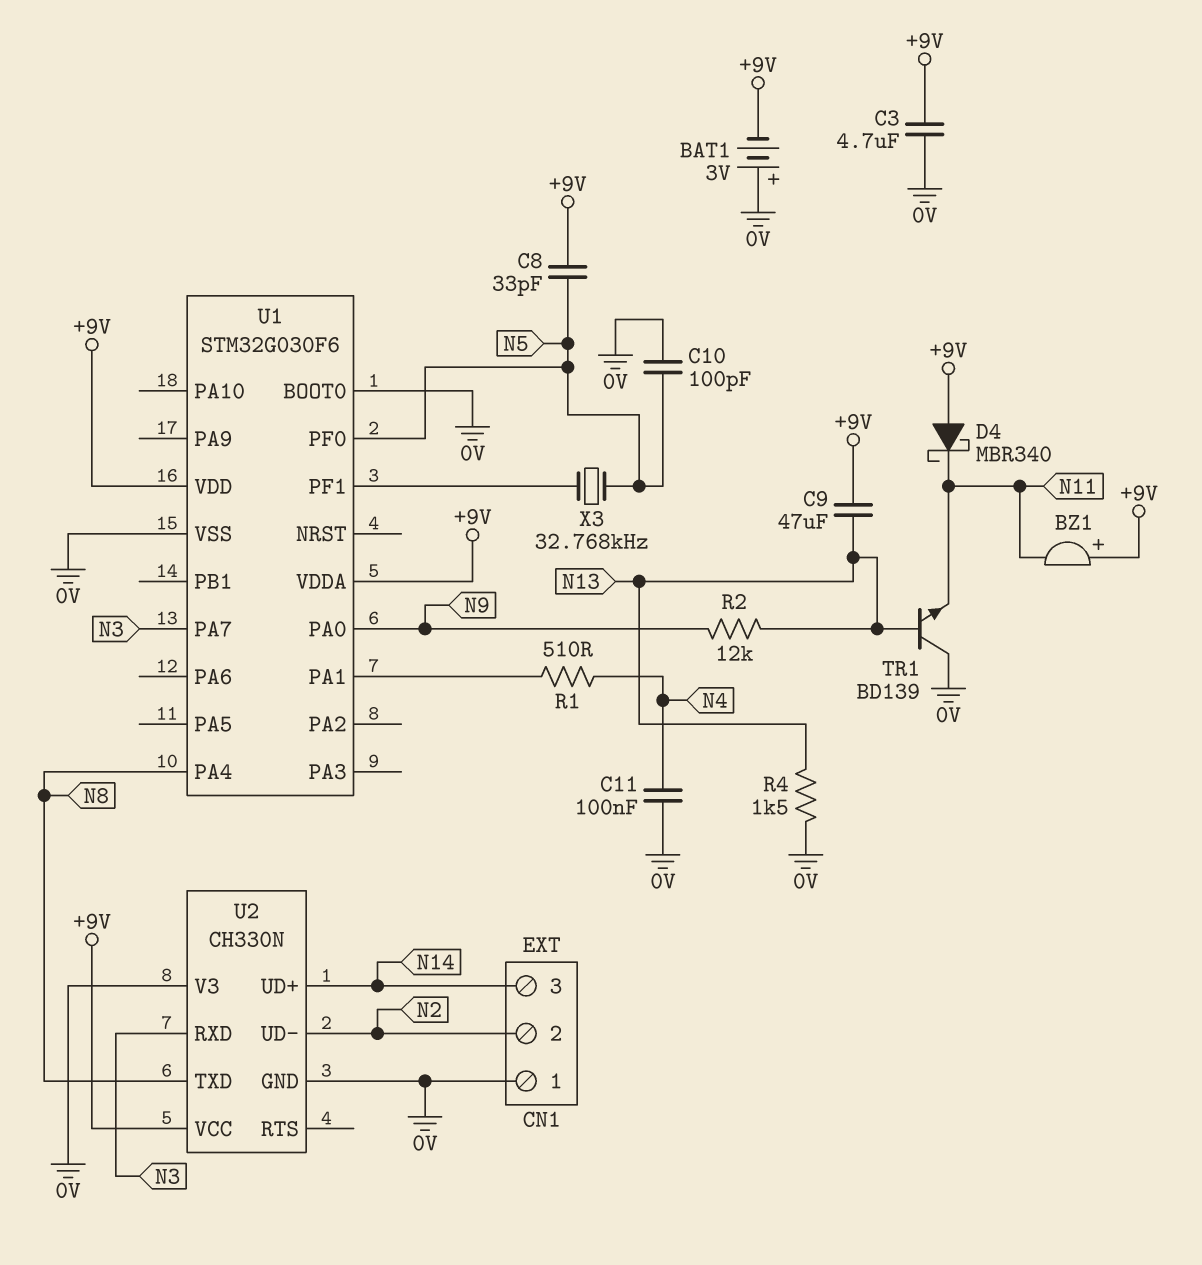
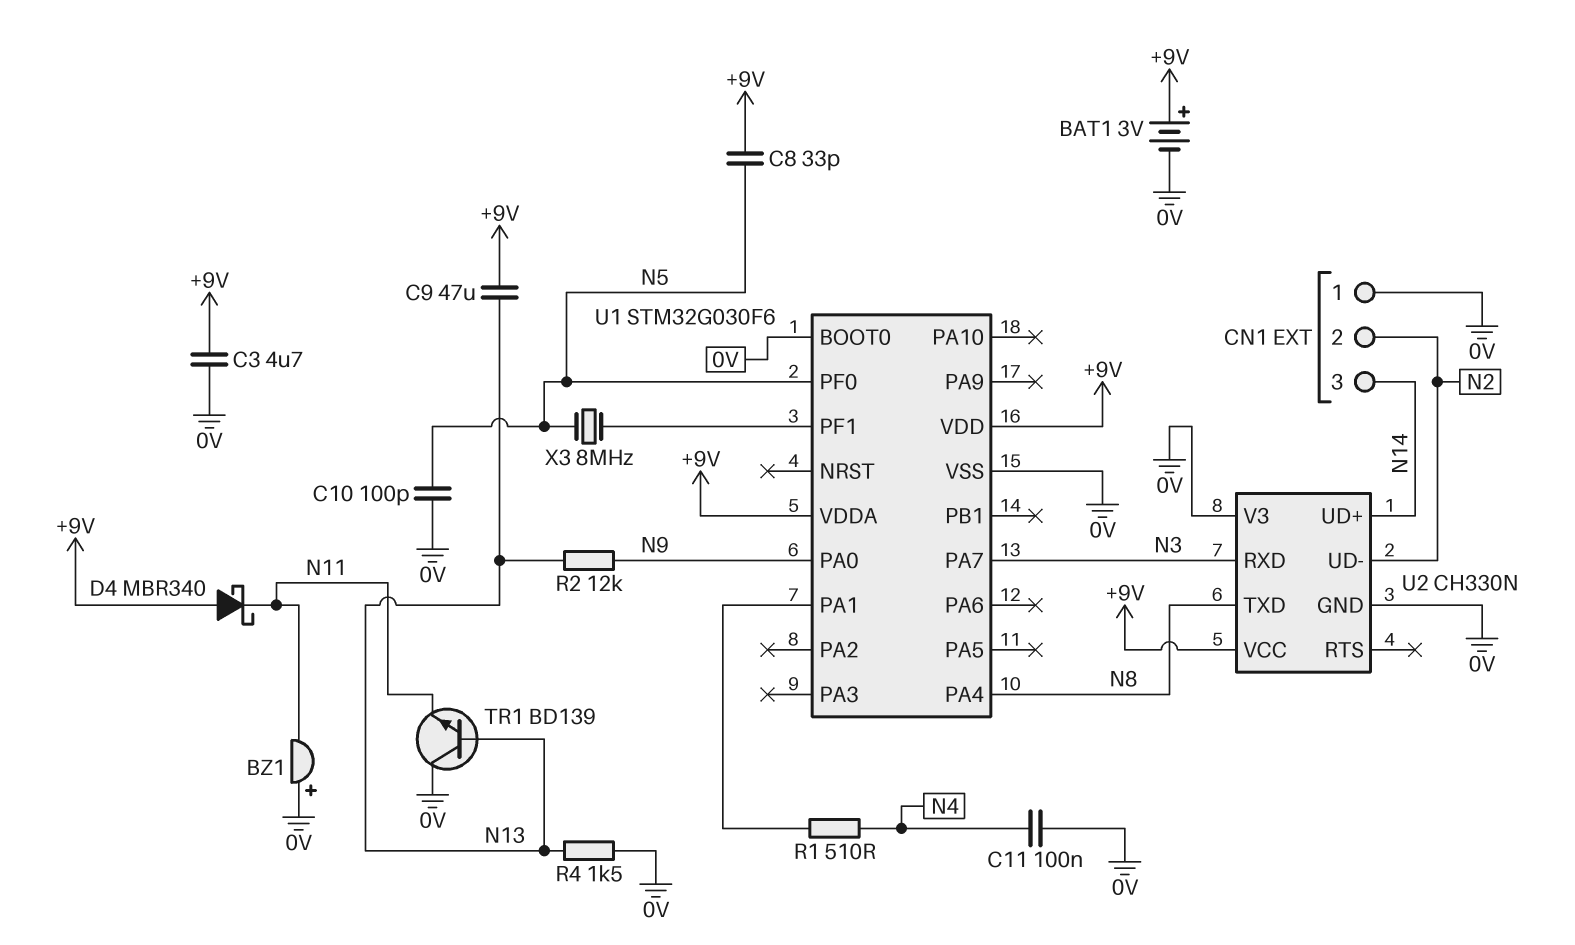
BAT1: 3V (plus 0V, minus +9V) -> 3V (plus +9V, minus 0V)
BZ1: buzzer (plus +9V, minus N11) -> buzzer (plus 0V, minus N11)
X3: 32.768kHz (N5, U1/PF1) -> 8MHz (N5, U1/PF1)

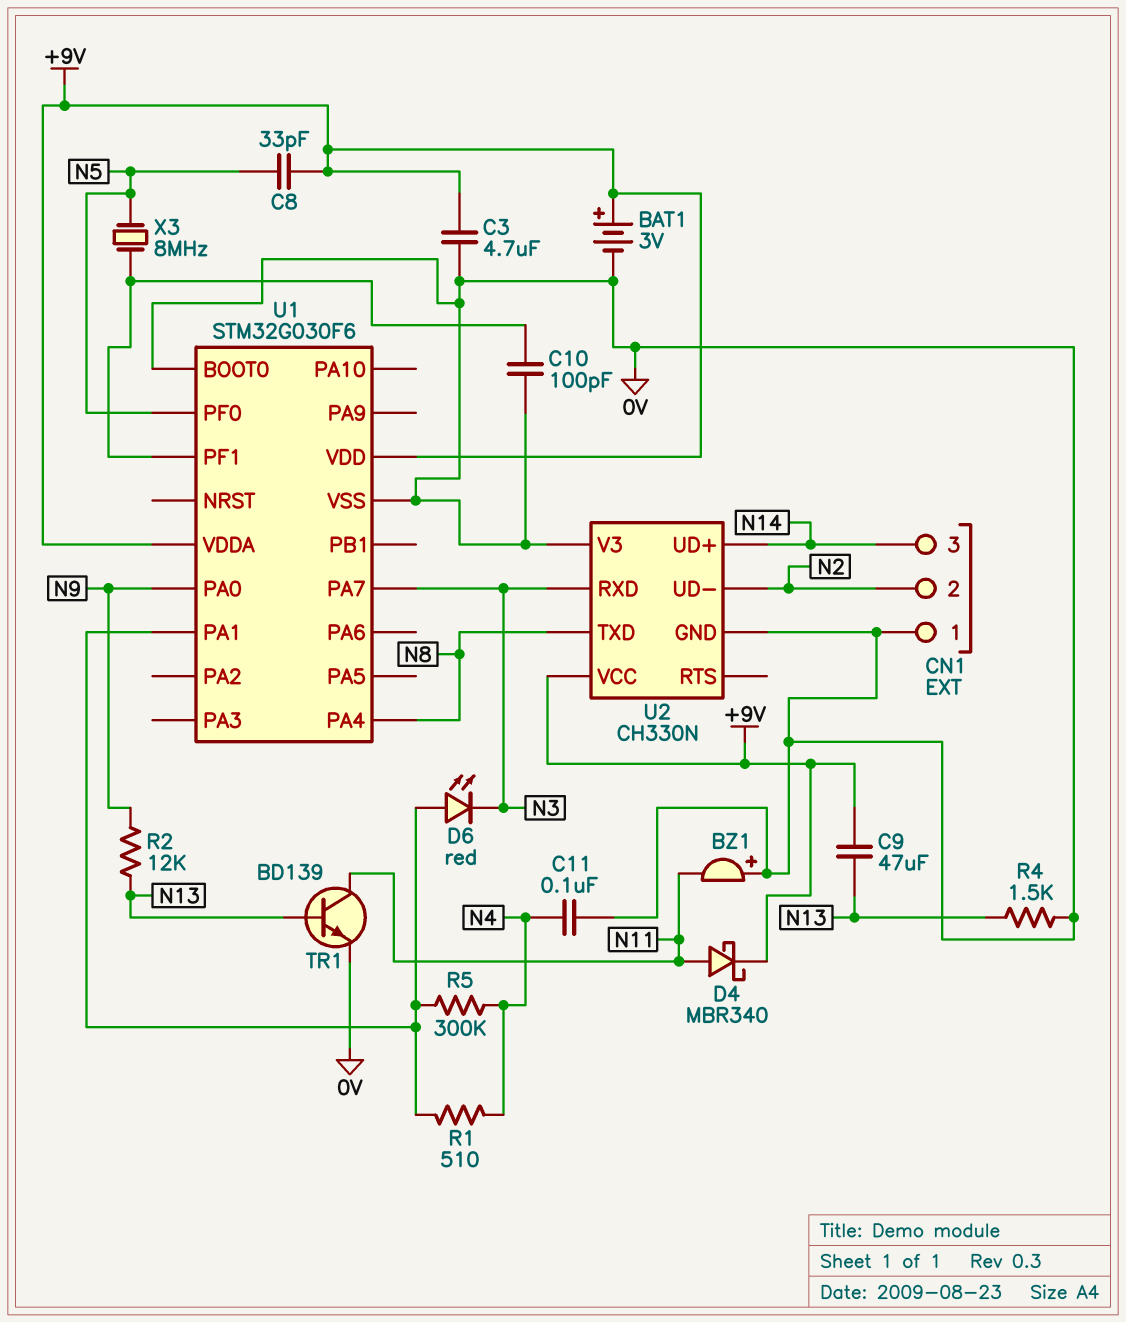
C10: 100pF (0V, N5) -> 100pF (0V, U1/PF1)
D4: schottky MBR340 (A +9V, K N11) -> schottky MBR340 (A N11, K +9V)
D6: none -> LED red (A U1/PA1, K N3)
R5: none -> 300k (N4, U1/PA1)
TR1: NPN BD139 (B N13, C 0V, E N11) -> NPN BD139 (B N13, C N11, E 0V)

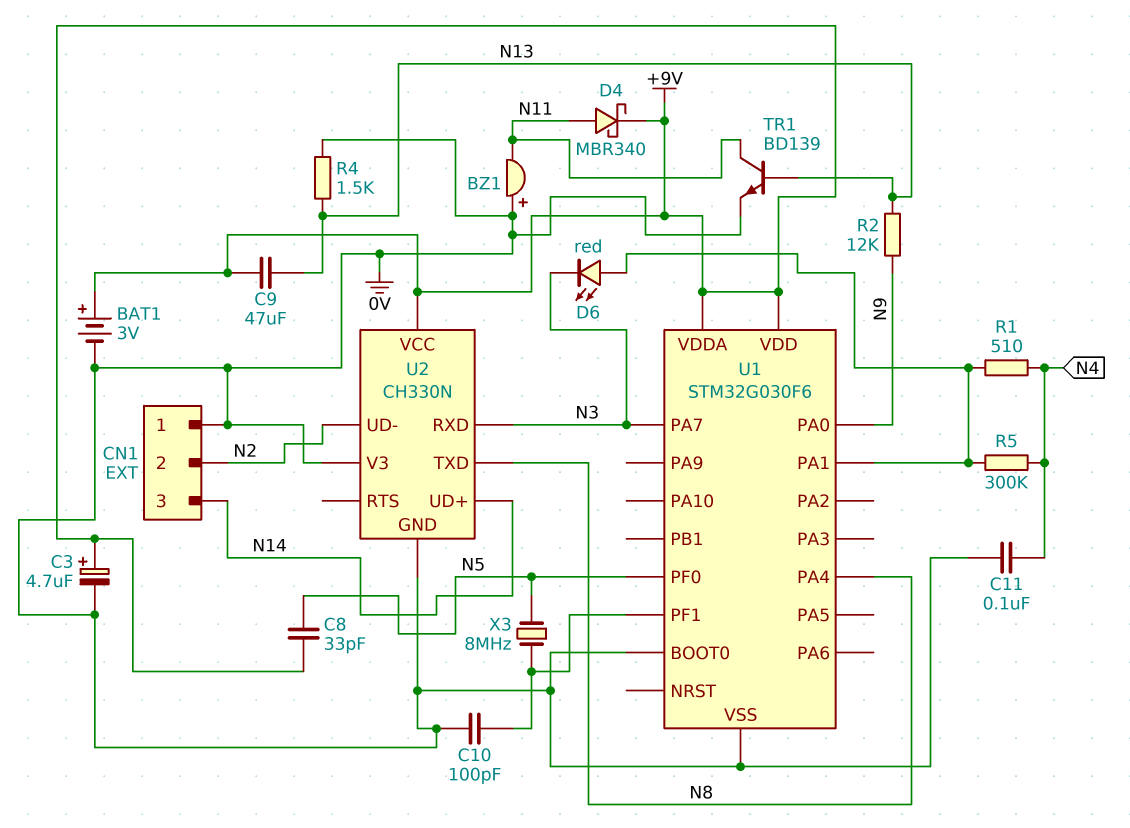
C3: 4.7uF (+9V, 0V) -> 4.7uF (plus +9V, minus 0V)

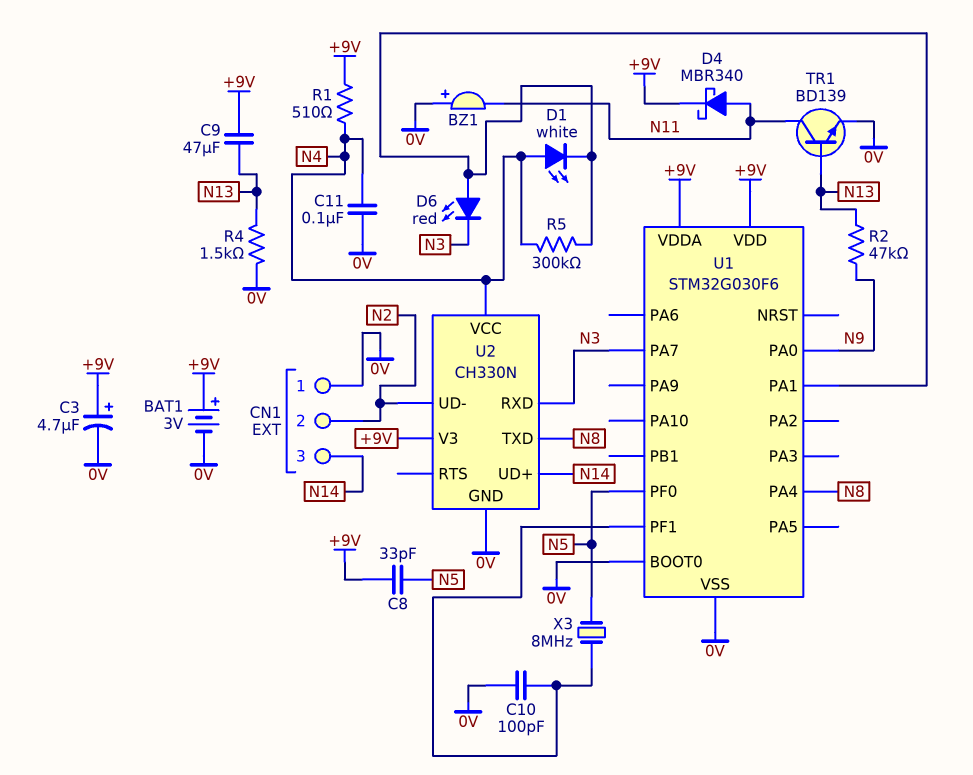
D1: none -> LED white (A N4, K U1/PA1)
R1: 510 (N4, U1/PA1) -> 510 (+9V, N4)
R2: 12k (N9, N13) -> 47k (N9, N13)
U2 pin V3: 0V -> +9V
U2 pin VCC: +9V -> N4

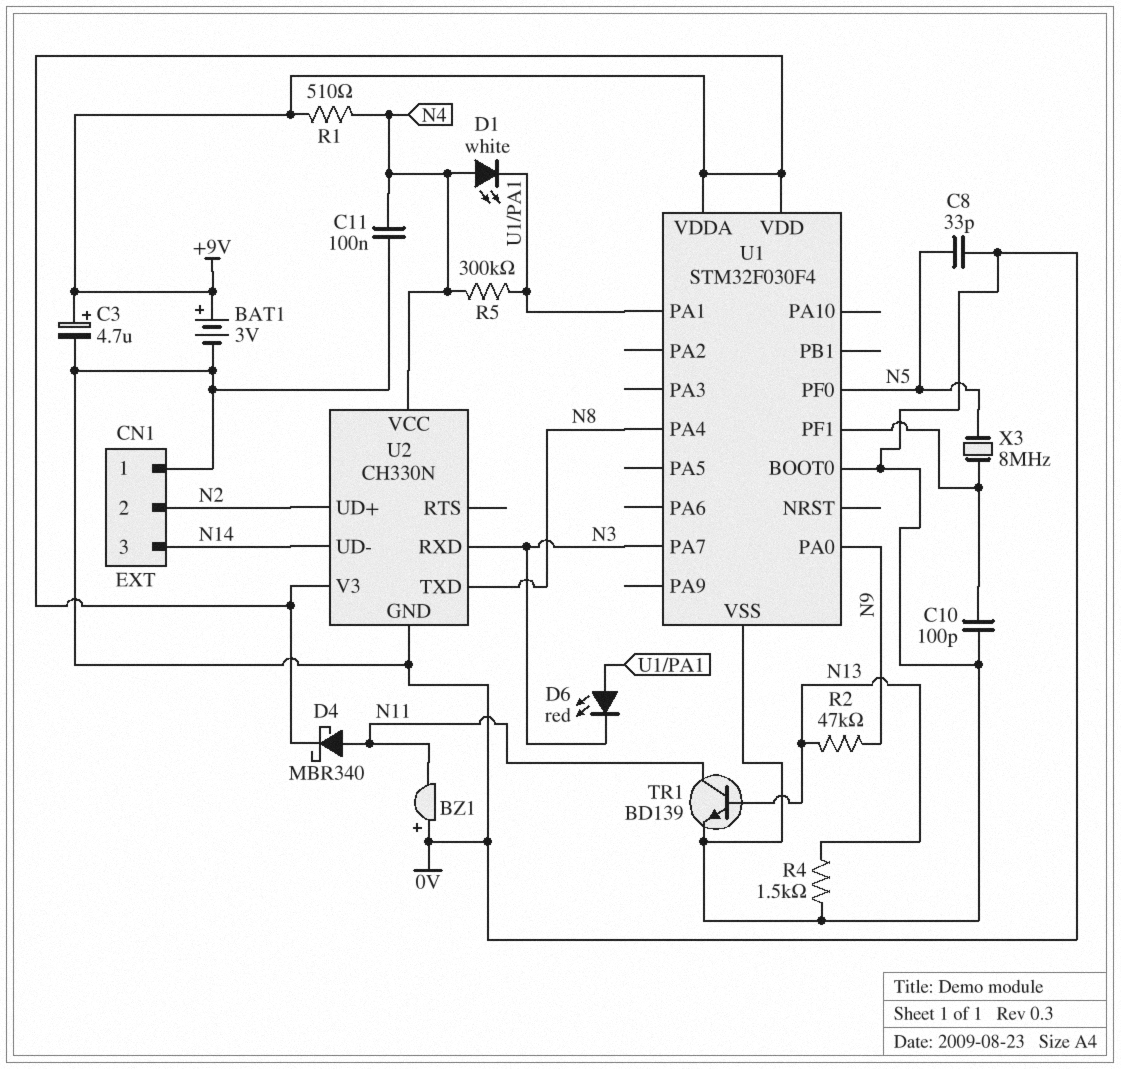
C8: 33pF (+9V, N5) -> 33pF (0V, N5)
C9: 47uF (+9V, N13) -> none
U1: STM32G030F6 -> STM32F030F4
U2 pin UD+: N14 -> N2
U2 pin UD-: N2 -> N14

